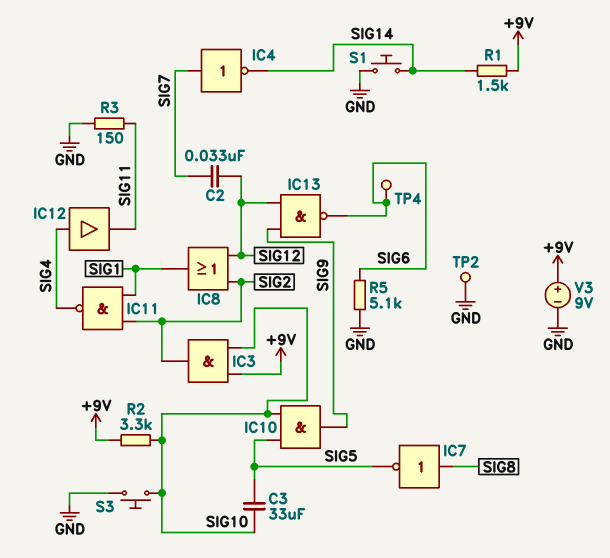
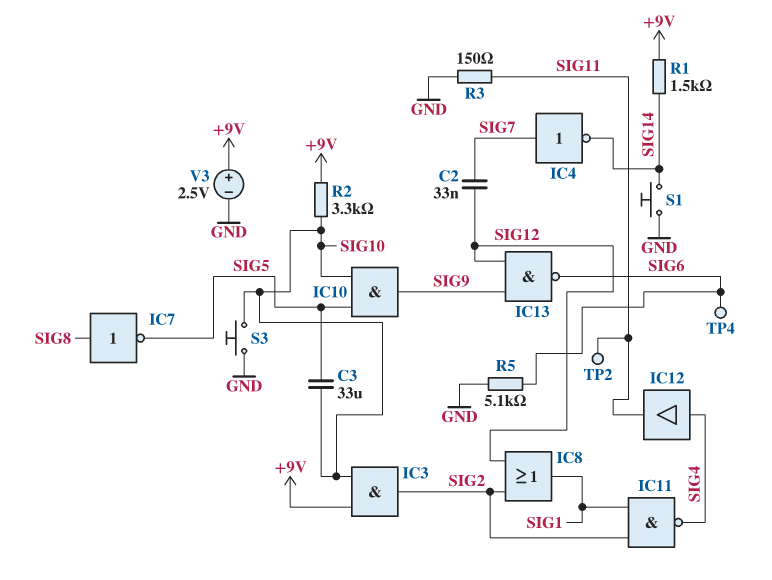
TP2: test point (GND) -> test point (SIG11)
V3: 9V (plus +9V, minus GND) -> 2.5V (plus +9V, minus GND)

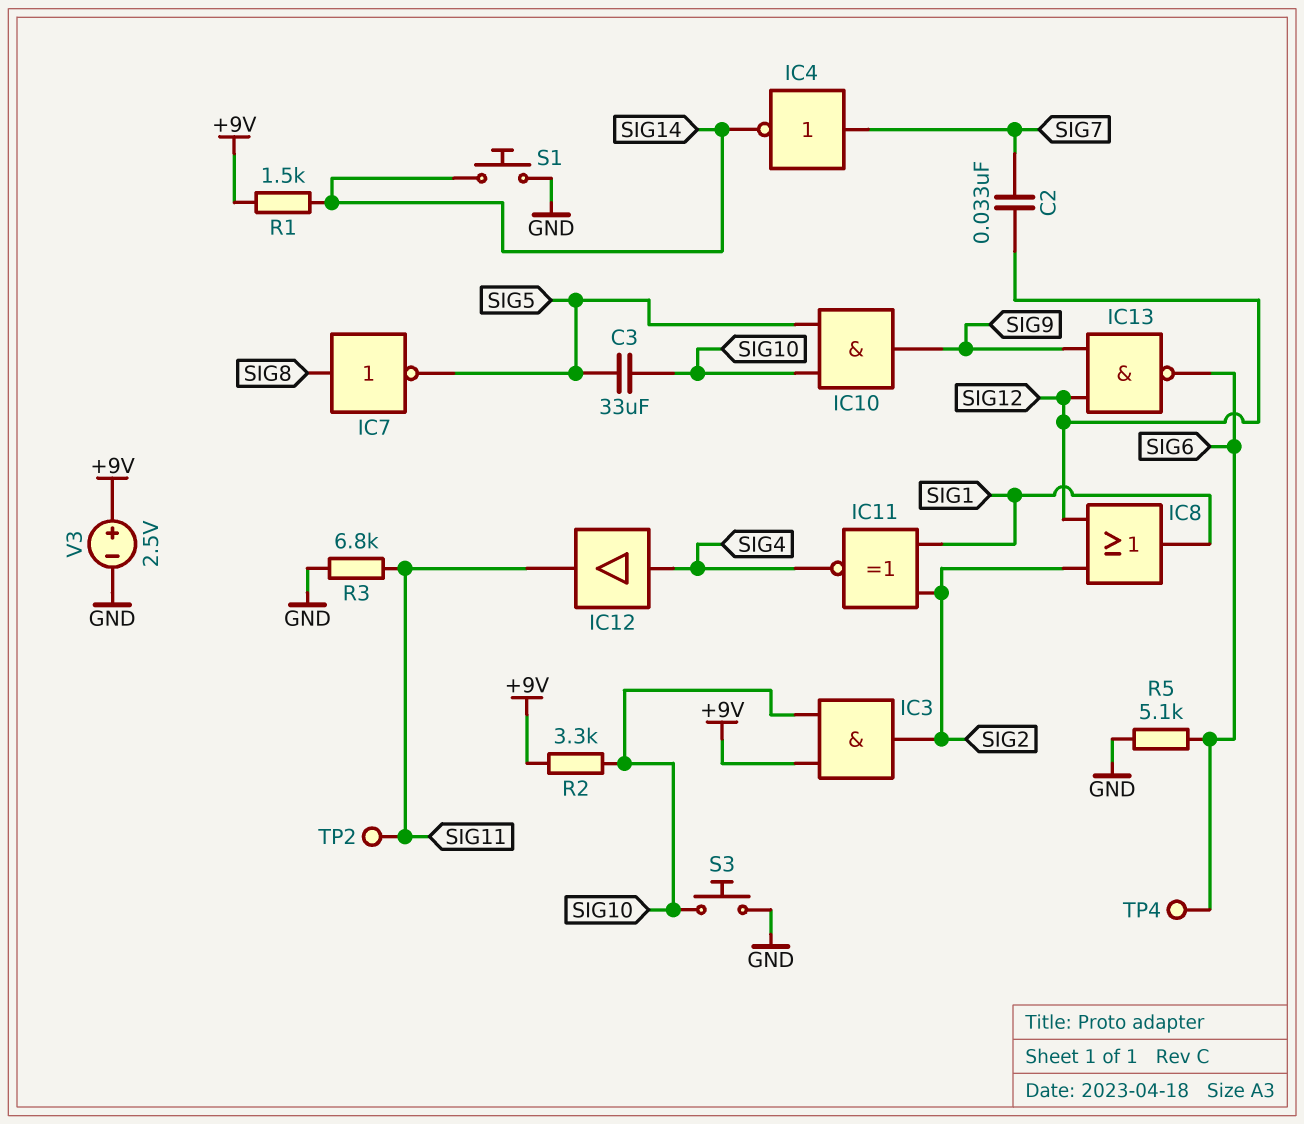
IC11: NAND (in SIG1, in SIG2, out SIG4) -> XNOR (in SIG1, in SIG2, out SIG4)
R3: 150 (GND, SIG11) -> 6.8k (GND, SIG11)

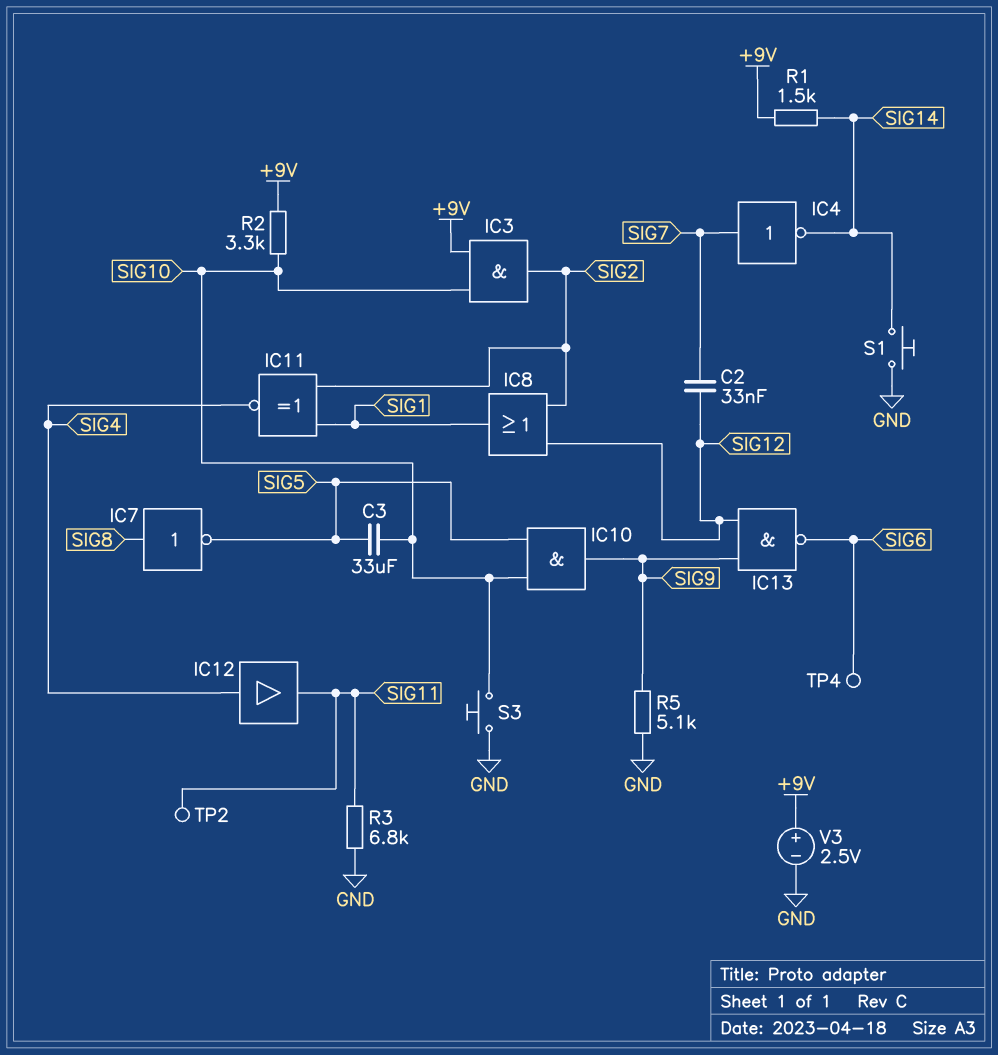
R5: 5.1k (GND, SIG6) -> 5.1k (GND, SIG9)

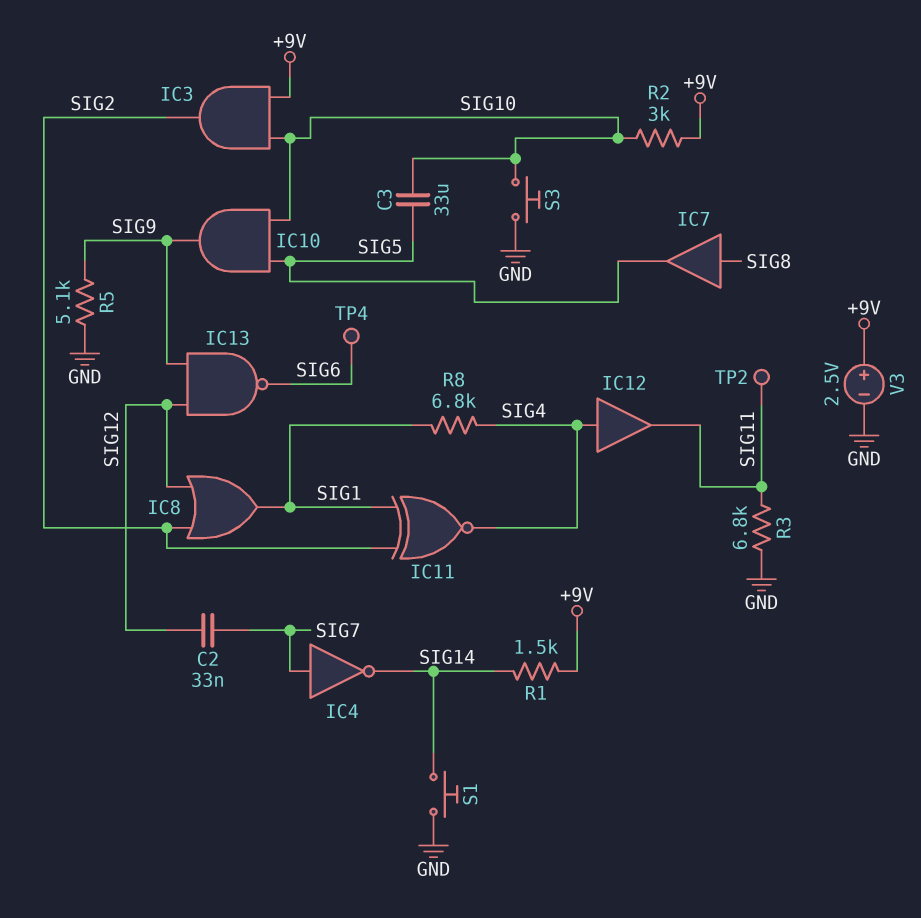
IC7: NOT (in SIG8, out SIG5) -> buffer (in SIG8, out SIG5)
R2: 3.3k (+9V, SIG10) -> 3k (+9V, SIG10)
R8: none -> 6.8k (SIG1, SIG4)

